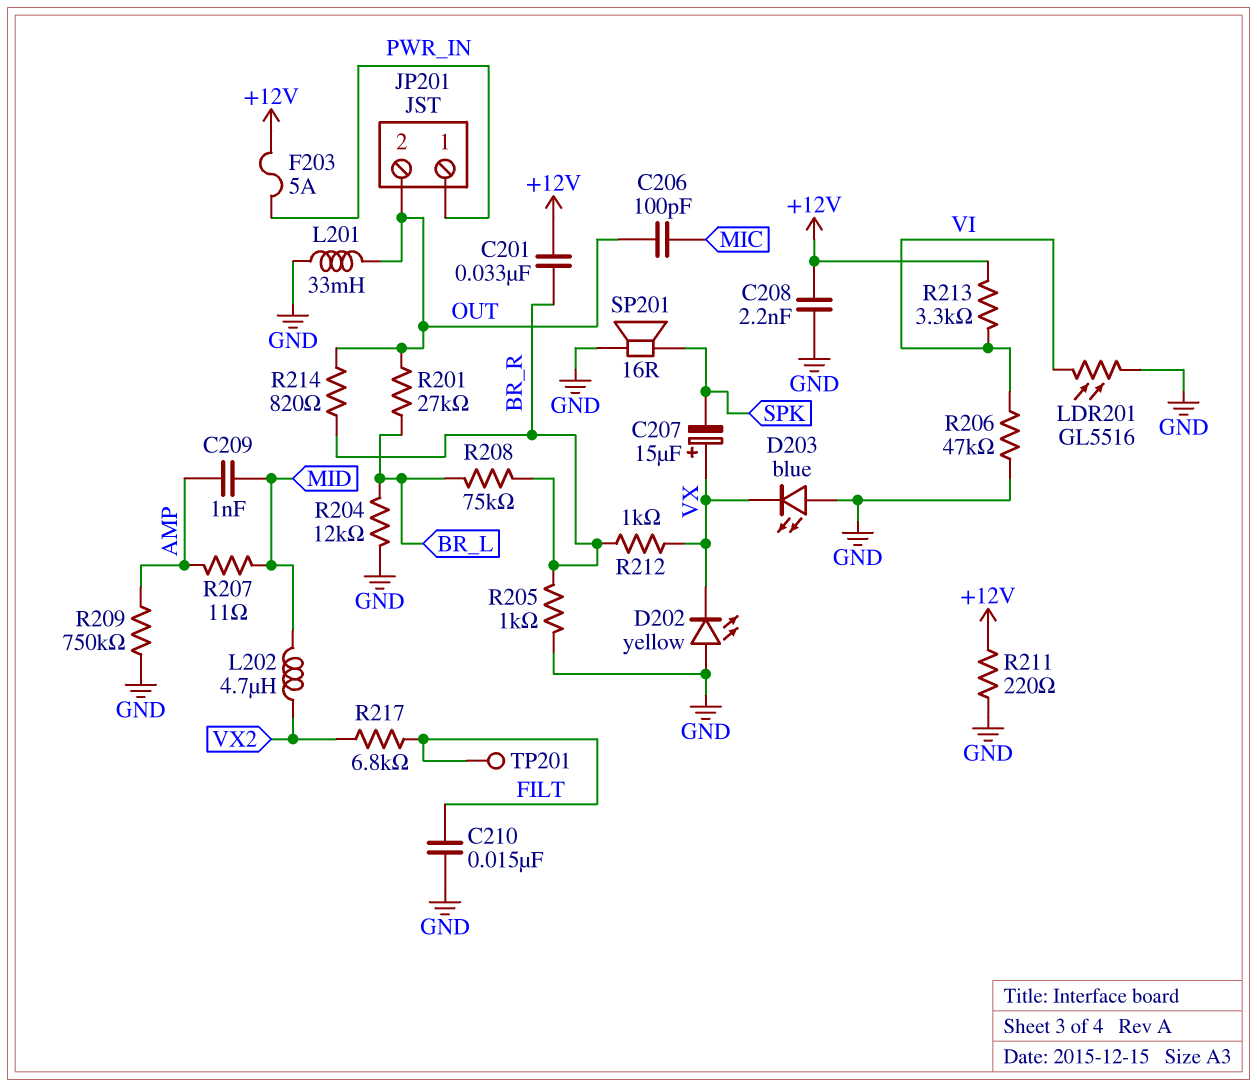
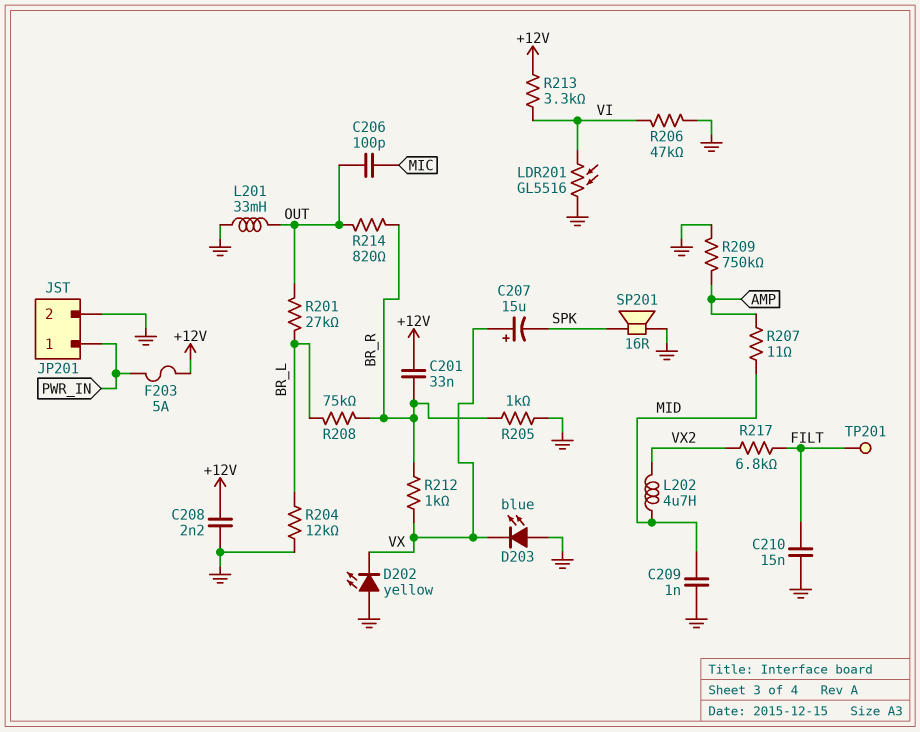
C209: 1nF (AMP, MID) -> 1nF (GND, MID)
JP201 pin 2: OUT -> GND
R211: 220 (+12V, GND) -> none

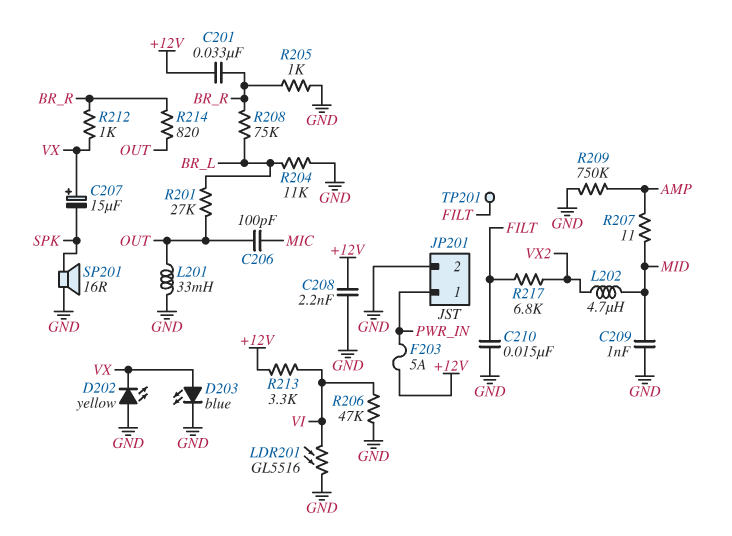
D203: LED blue (A GND, K VX) -> LED blue (A VX, K GND)
R204: 12k (BR_L, GND) -> 11k (BR_L, GND)

